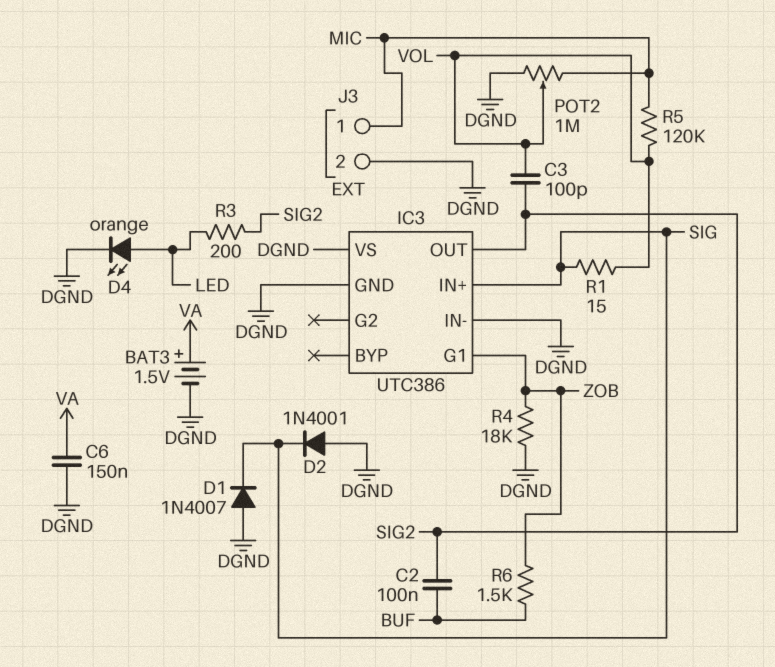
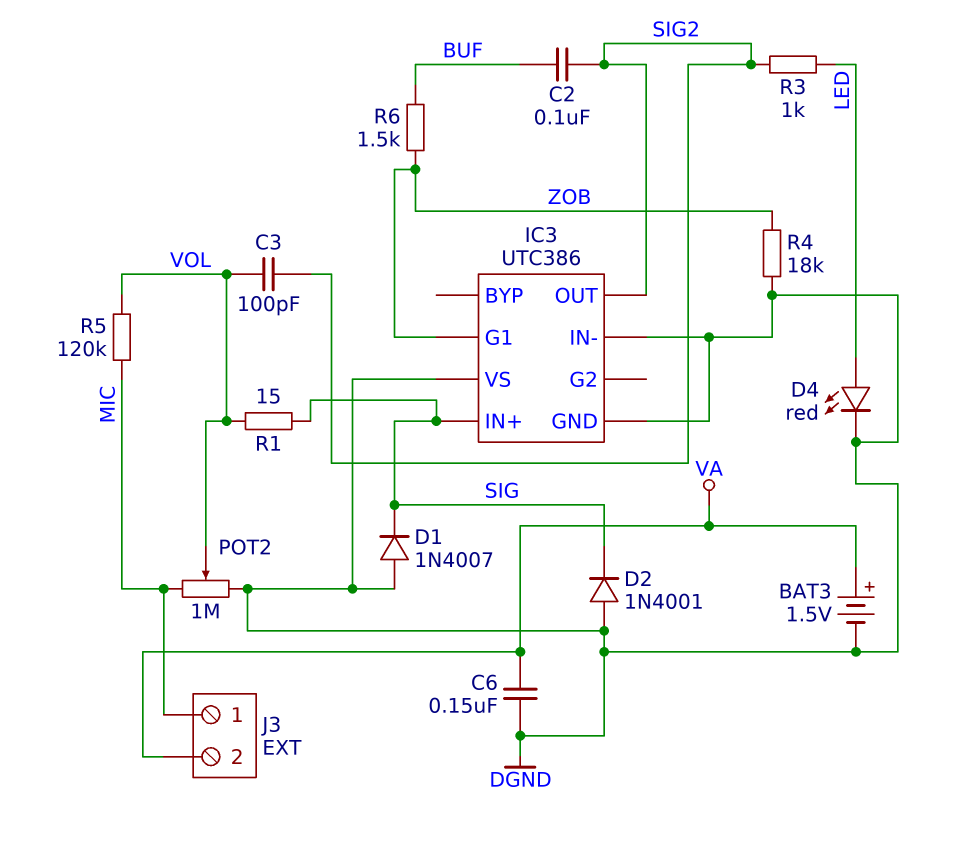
D4: LED orange (A LED, K DGND) -> LED red (A LED, K DGND)
J3 pin 2: DGND -> VA
R3: 200 (LED, SIG2) -> 1k (LED, SIG2)

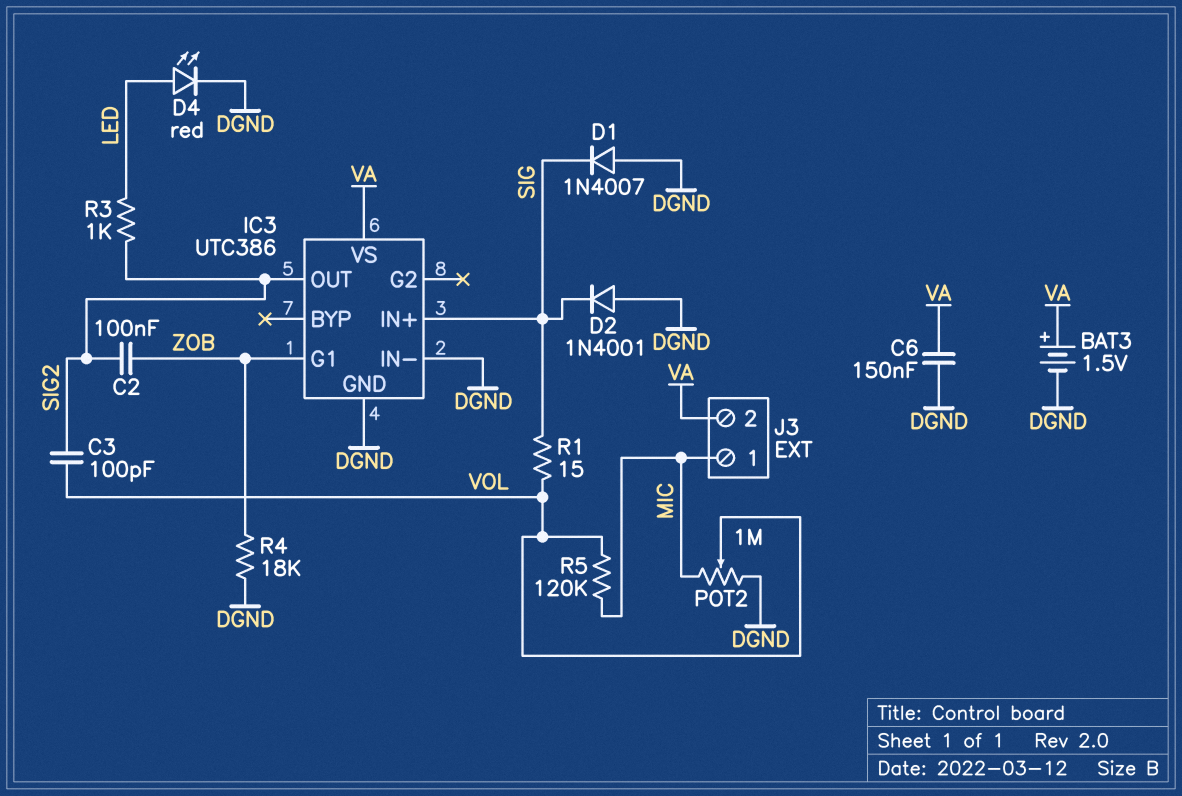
C2: 100nF (BUF, SIG2) -> 100nF (SIG2, ZOB)
IC3 pin VS: DGND -> VA
R6: 1.5k (BUF, ZOB) -> none

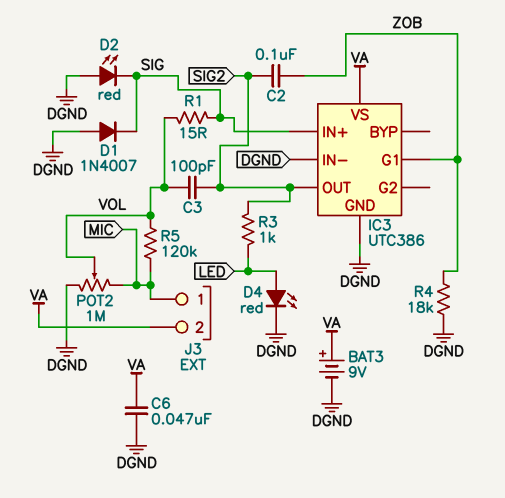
BAT3: 1.5V (plus VA, minus DGND) -> 9V (plus VA, minus DGND)
C6: 150nF (DGND, VA) -> 47nF (DGND, VA)
D2: diode 1N4001 (A DGND, K SIG) -> LED red (A DGND, K SIG)

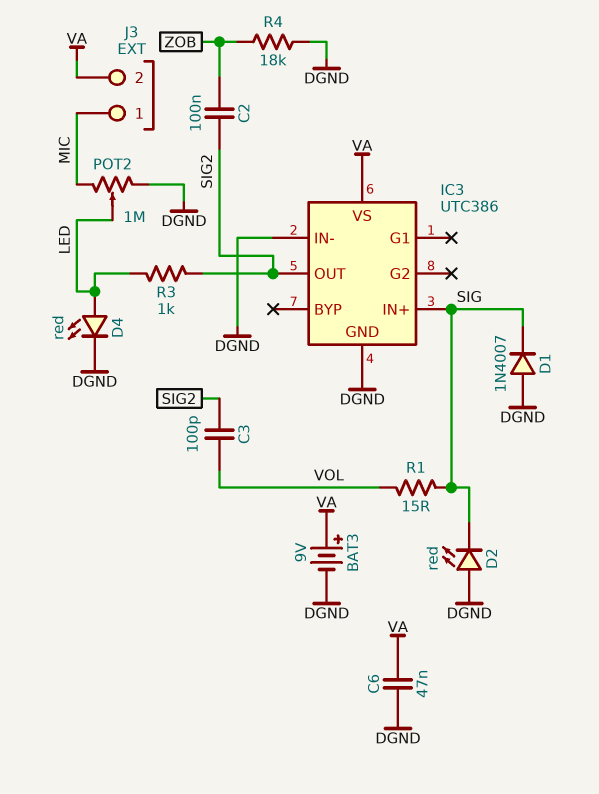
IC3 pin G1: ZOB -> none
POT2: 1M (DGND, MIC, wiper VOL) -> 1M (DGND, MIC, wiper LED)
R5: 120k (MIC, VOL) -> none

